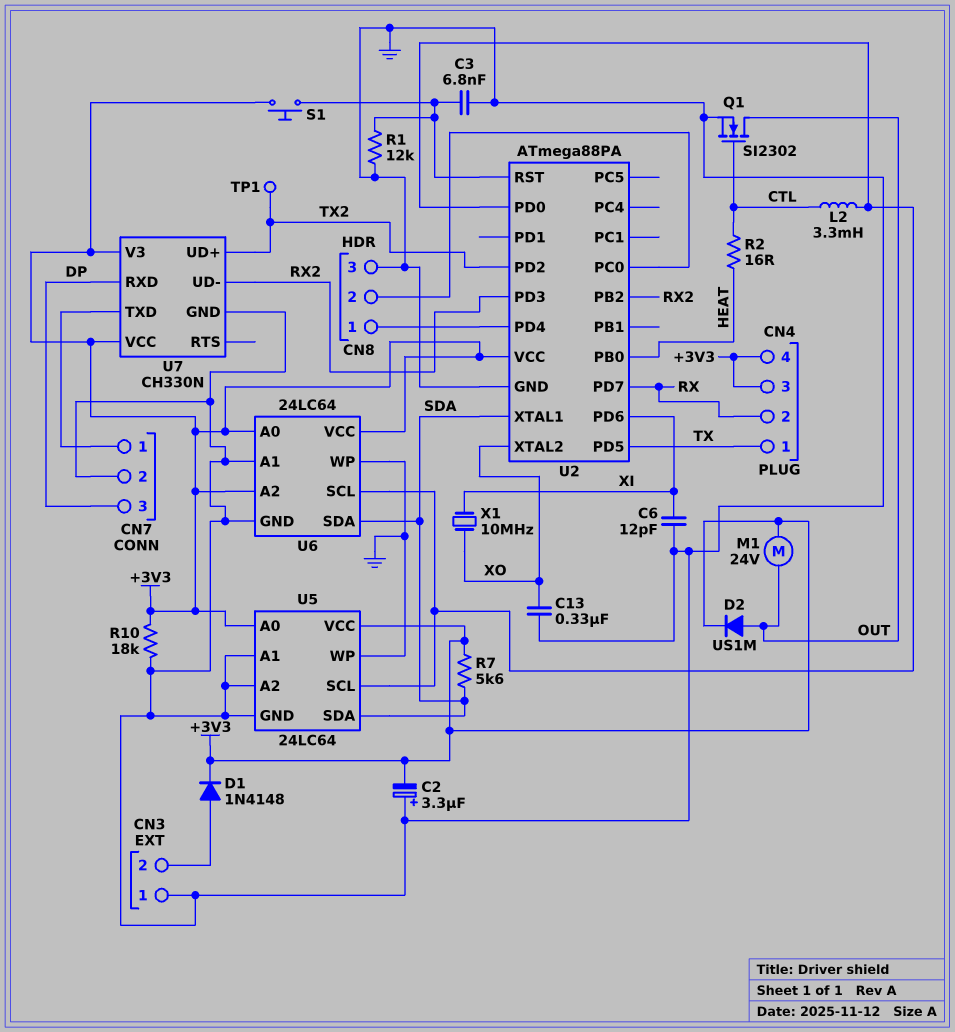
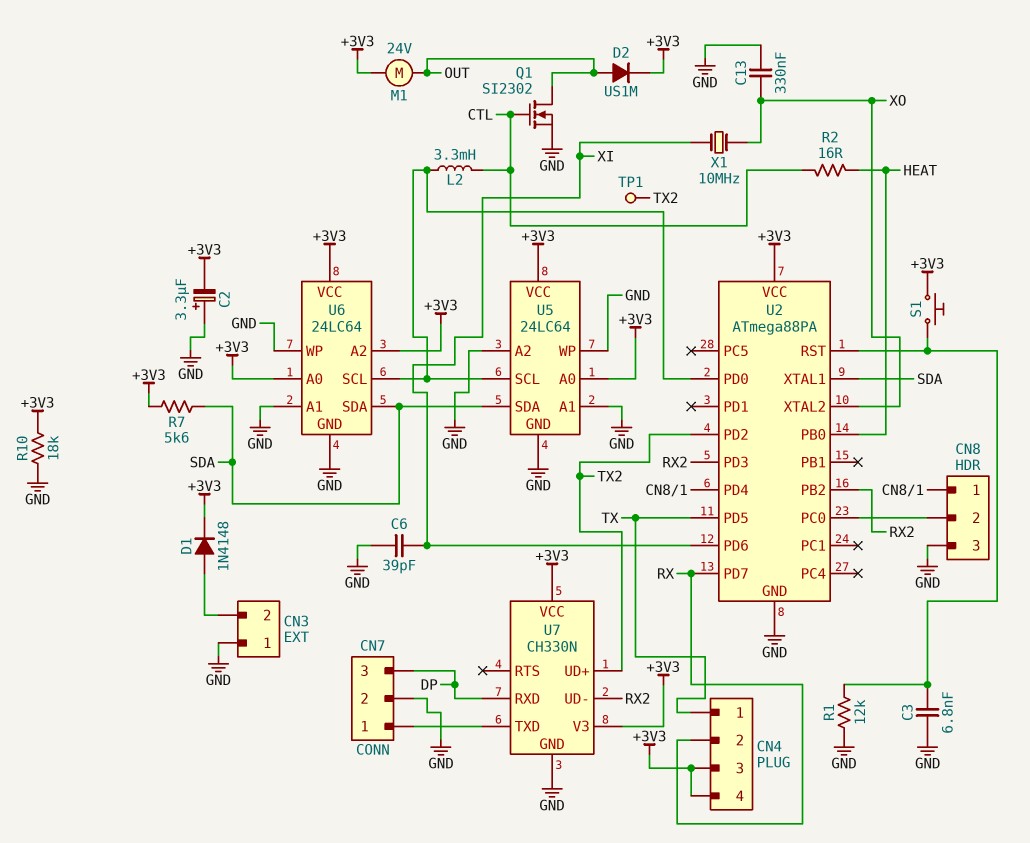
C6: 12pF (GND, XI) -> 39pF (GND, XI)

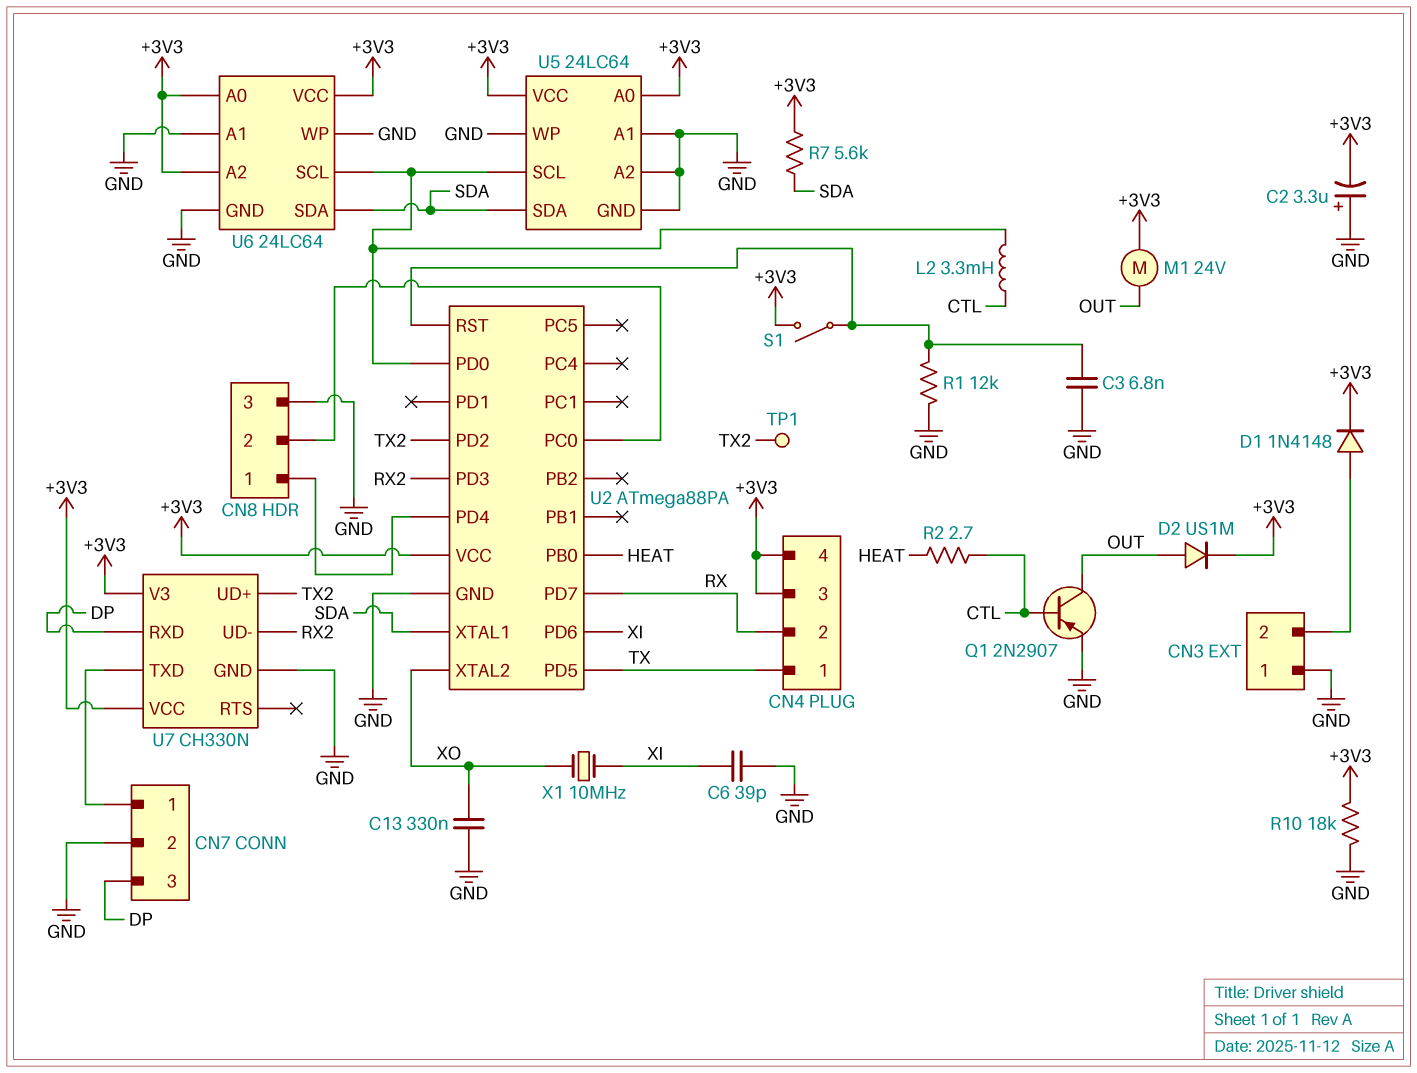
Q1: NMOS SI2302 (G CTL, D OUT, S GND) -> PNP 2N2907 (B CTL, C OUT, E GND)
R2: 16 (CTL, HEAT) -> 2.7 (CTL, HEAT)
S1: button (+3V3, U2/RST) -> switch (+3V3, U2/RST)
U2 pin PB2: RX2 -> none

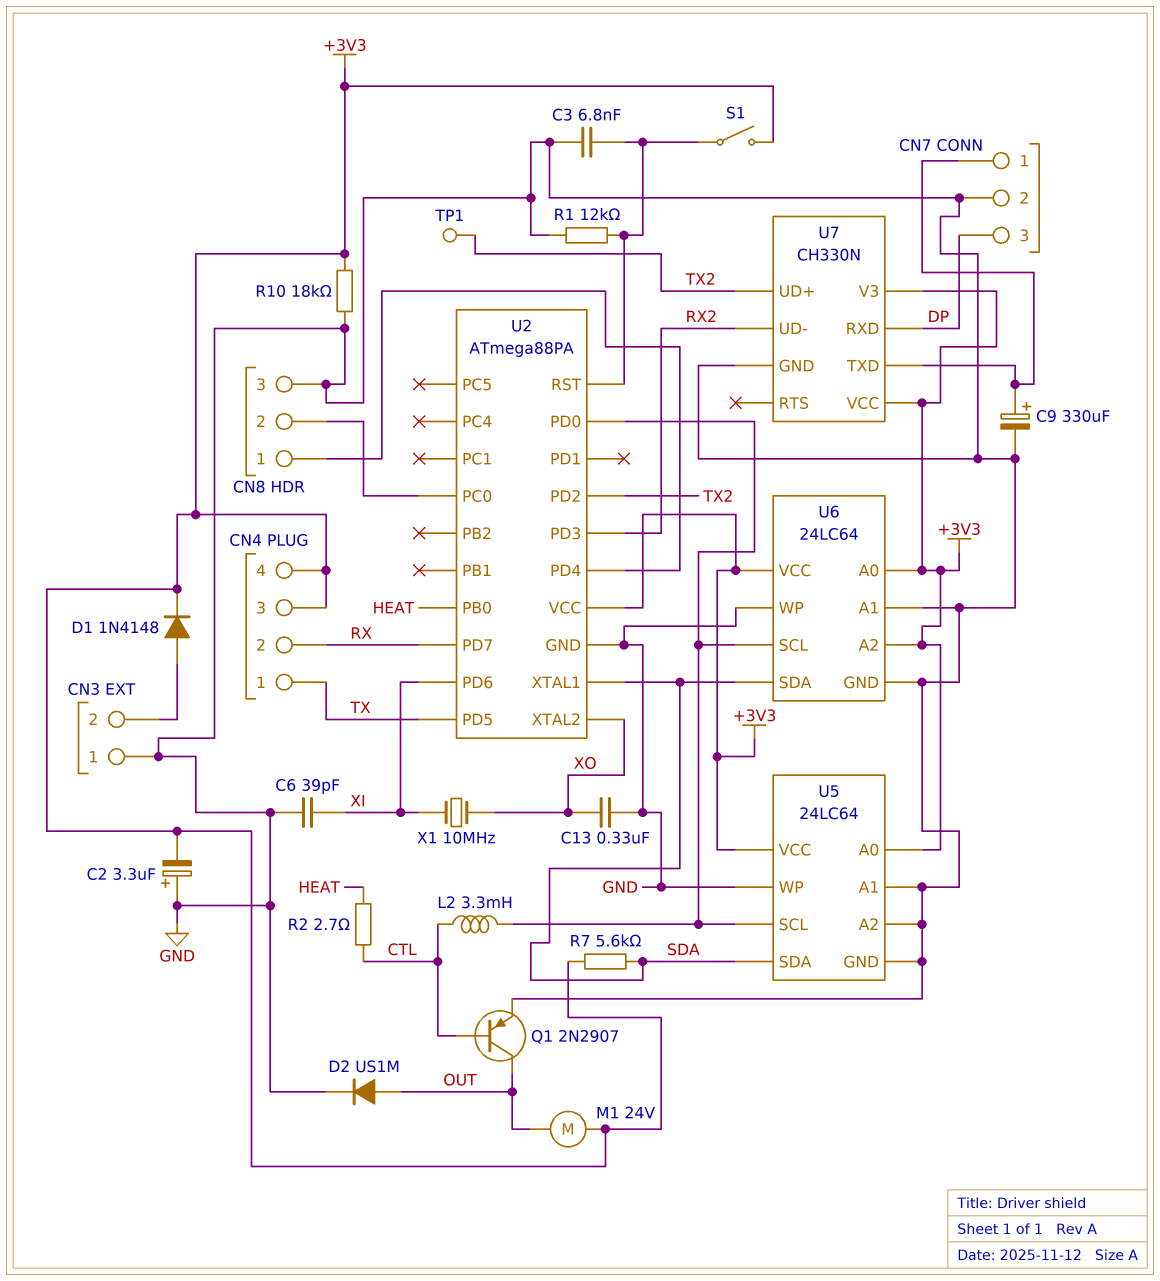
C9: none -> 330uF (plus CN7/1, minus GND)
D2: diode US1M (A OUT, K +3V3) -> diode US1M (A OUT, K GND)

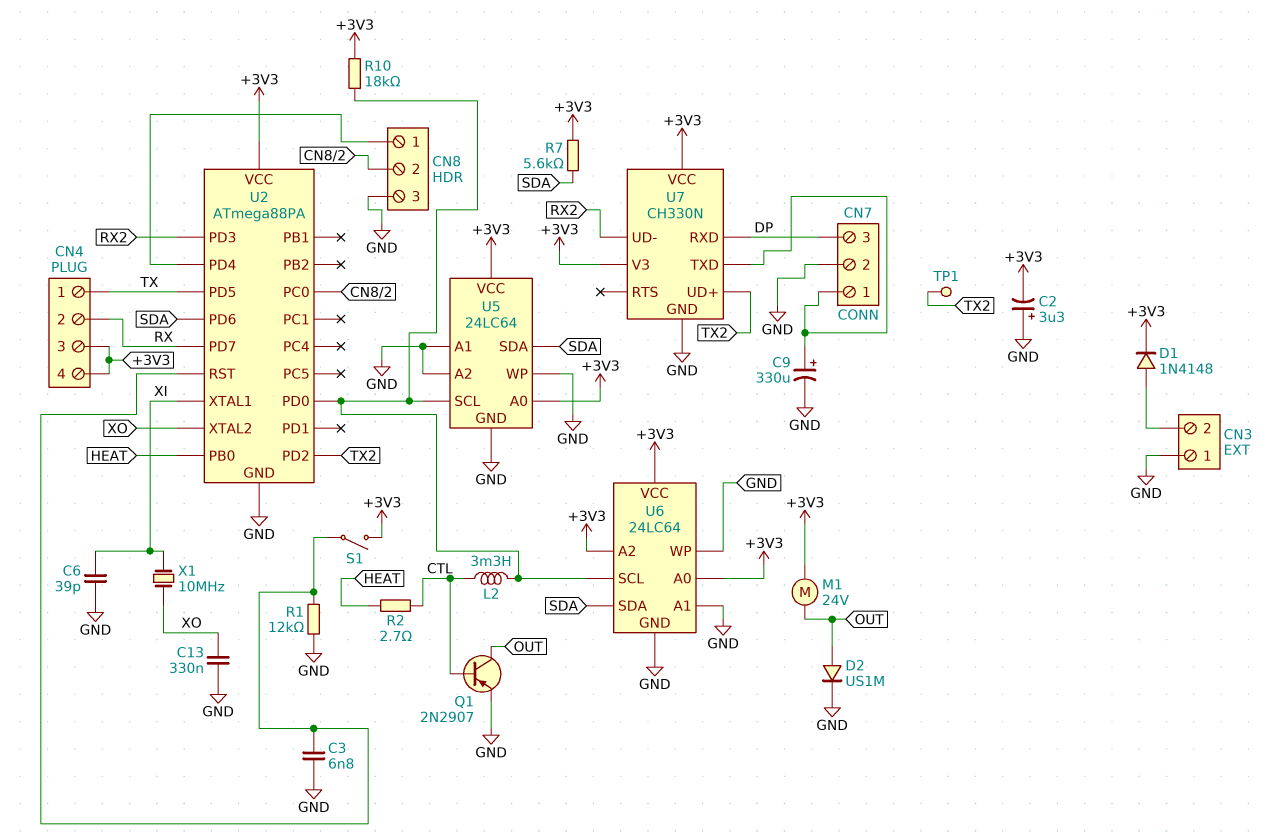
R10: 18k (+3V3, GND) -> 18k (+3V3, U2/PD0)
U2 pin PD6: XI -> SDA
U2 pin XTAL1: SDA -> XI

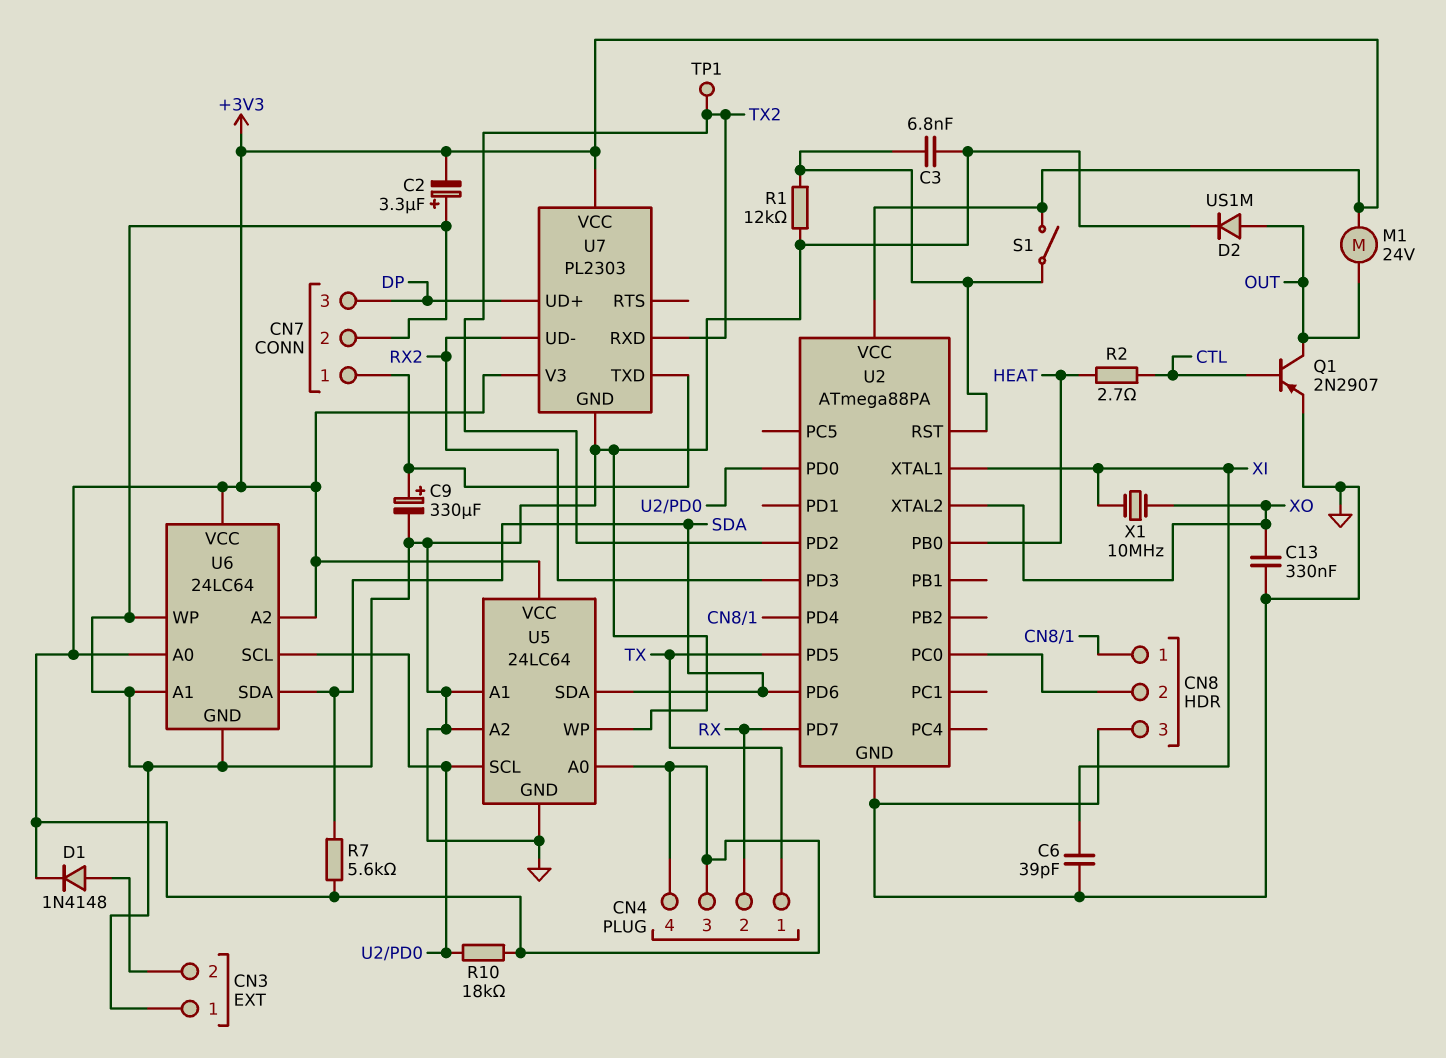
L2: 3.3mH (CTL, U2/PD0) -> none
U7: CH330N -> PL2303
U7 pin RXD: DP -> TX2
U7 pin UD+: TX2 -> DP

